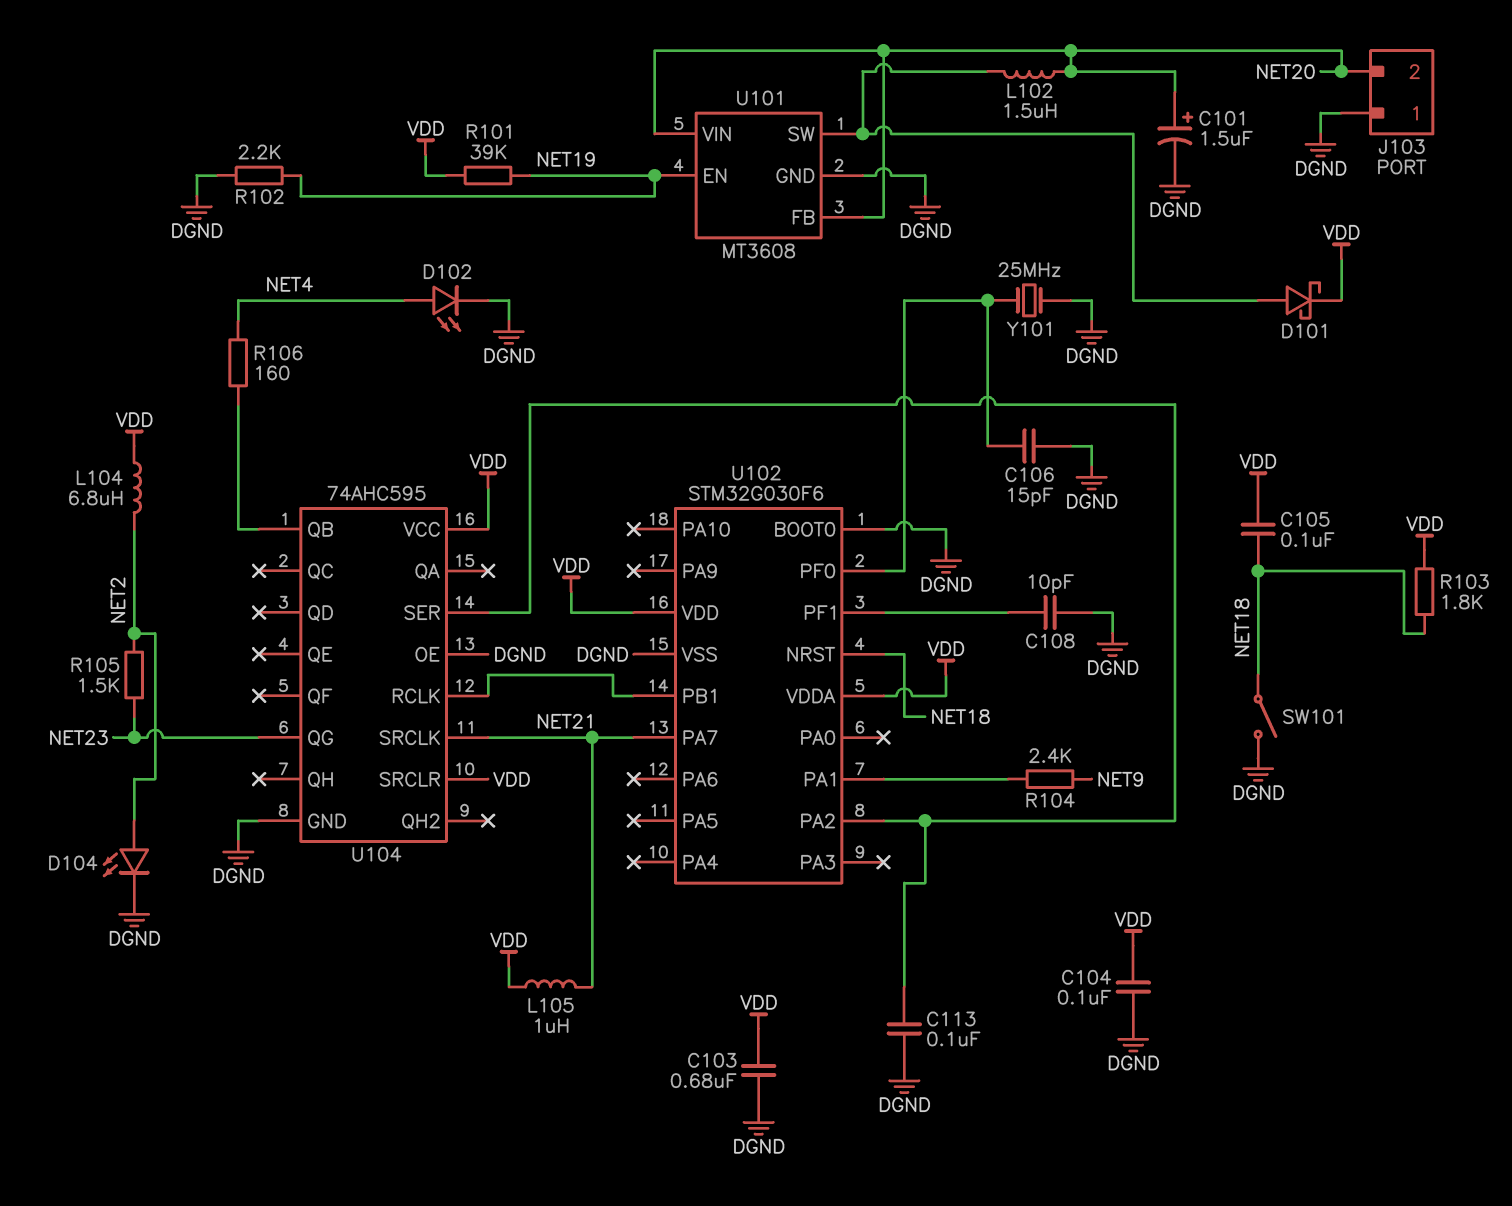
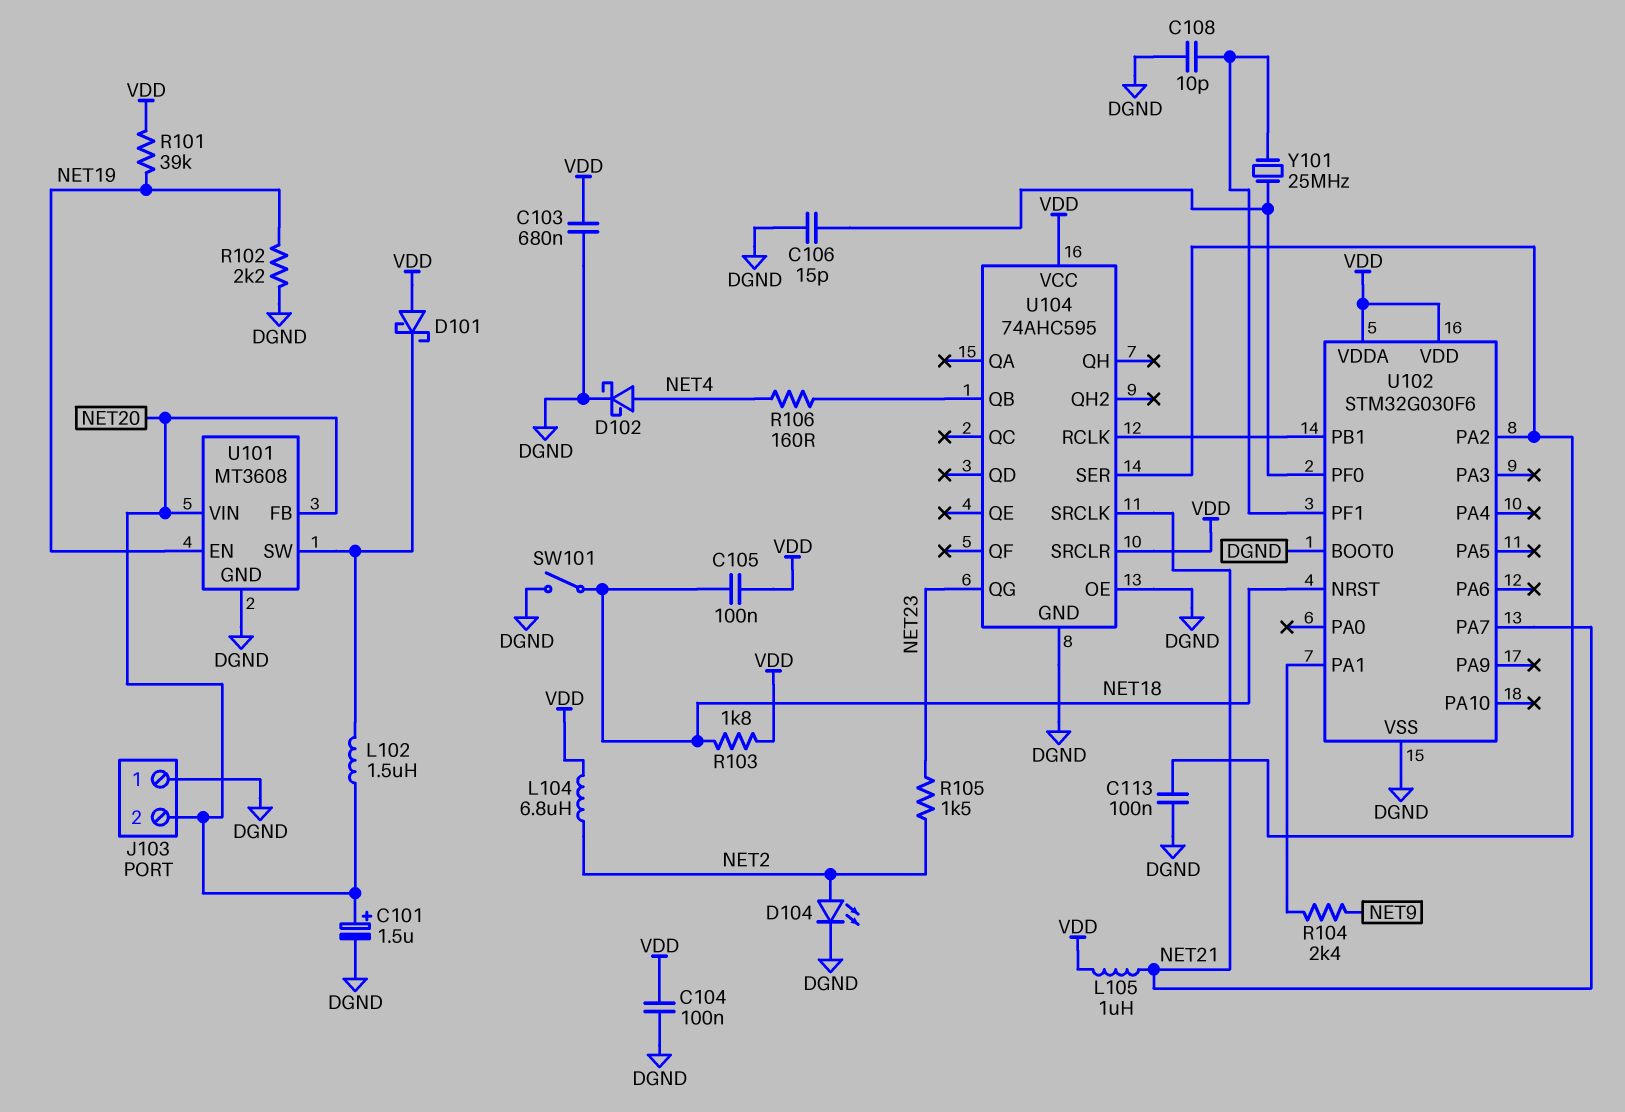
D101: schottky (A U101/SW, K VDD) -> schottky (A VDD, K U101/SW)
D102: LED (A NET4, K DGND) -> schottky (A NET4, K DGND)
Y101: 25MHz (DGND, U102/PF0) -> 25MHz (U102/PF0, U102/PF1)

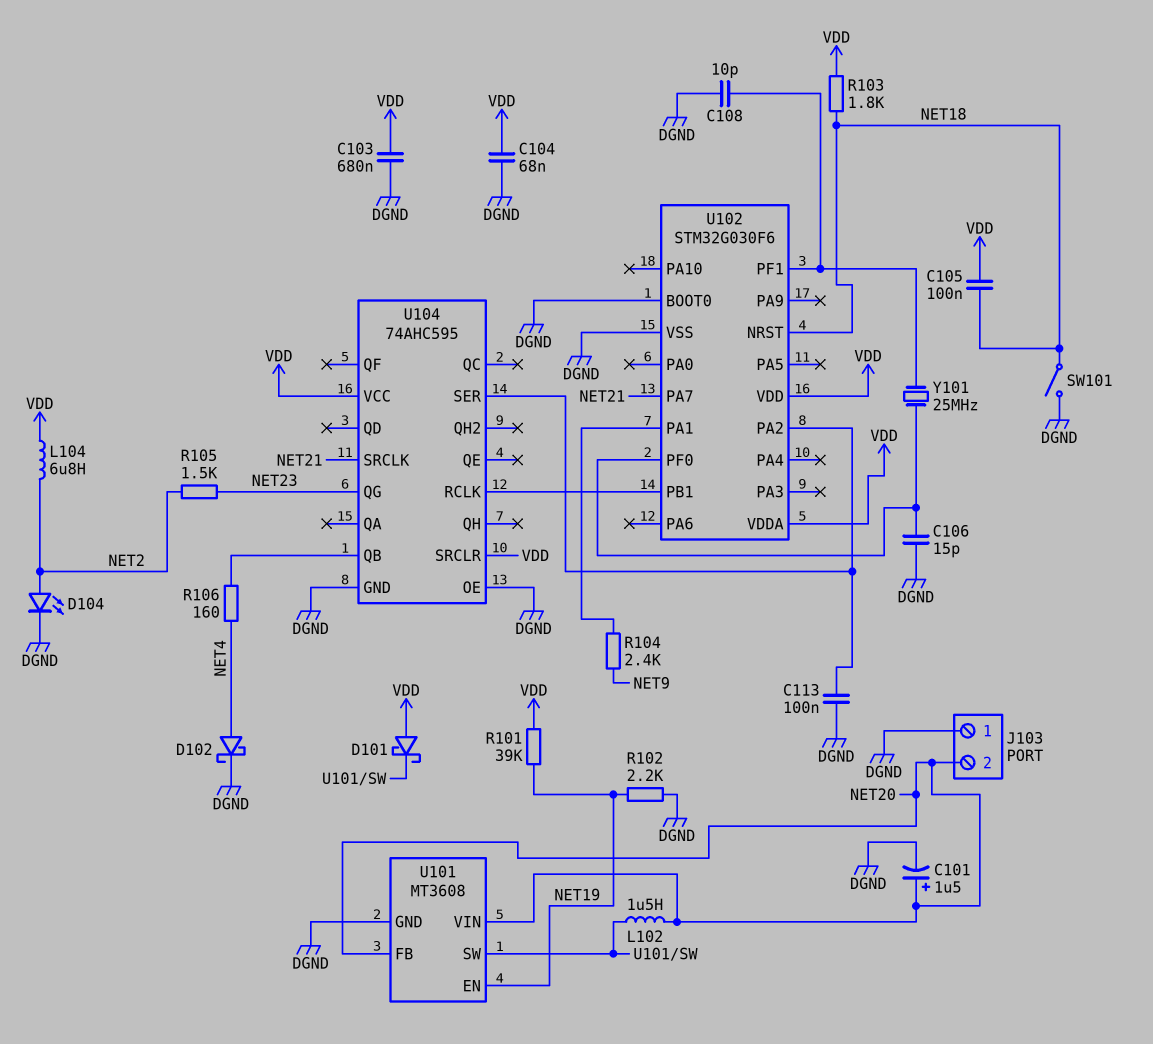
C104: 100nF (DGND, VDD) -> 68nF (DGND, VDD)
L105: 1uH (NET21, VDD) -> none

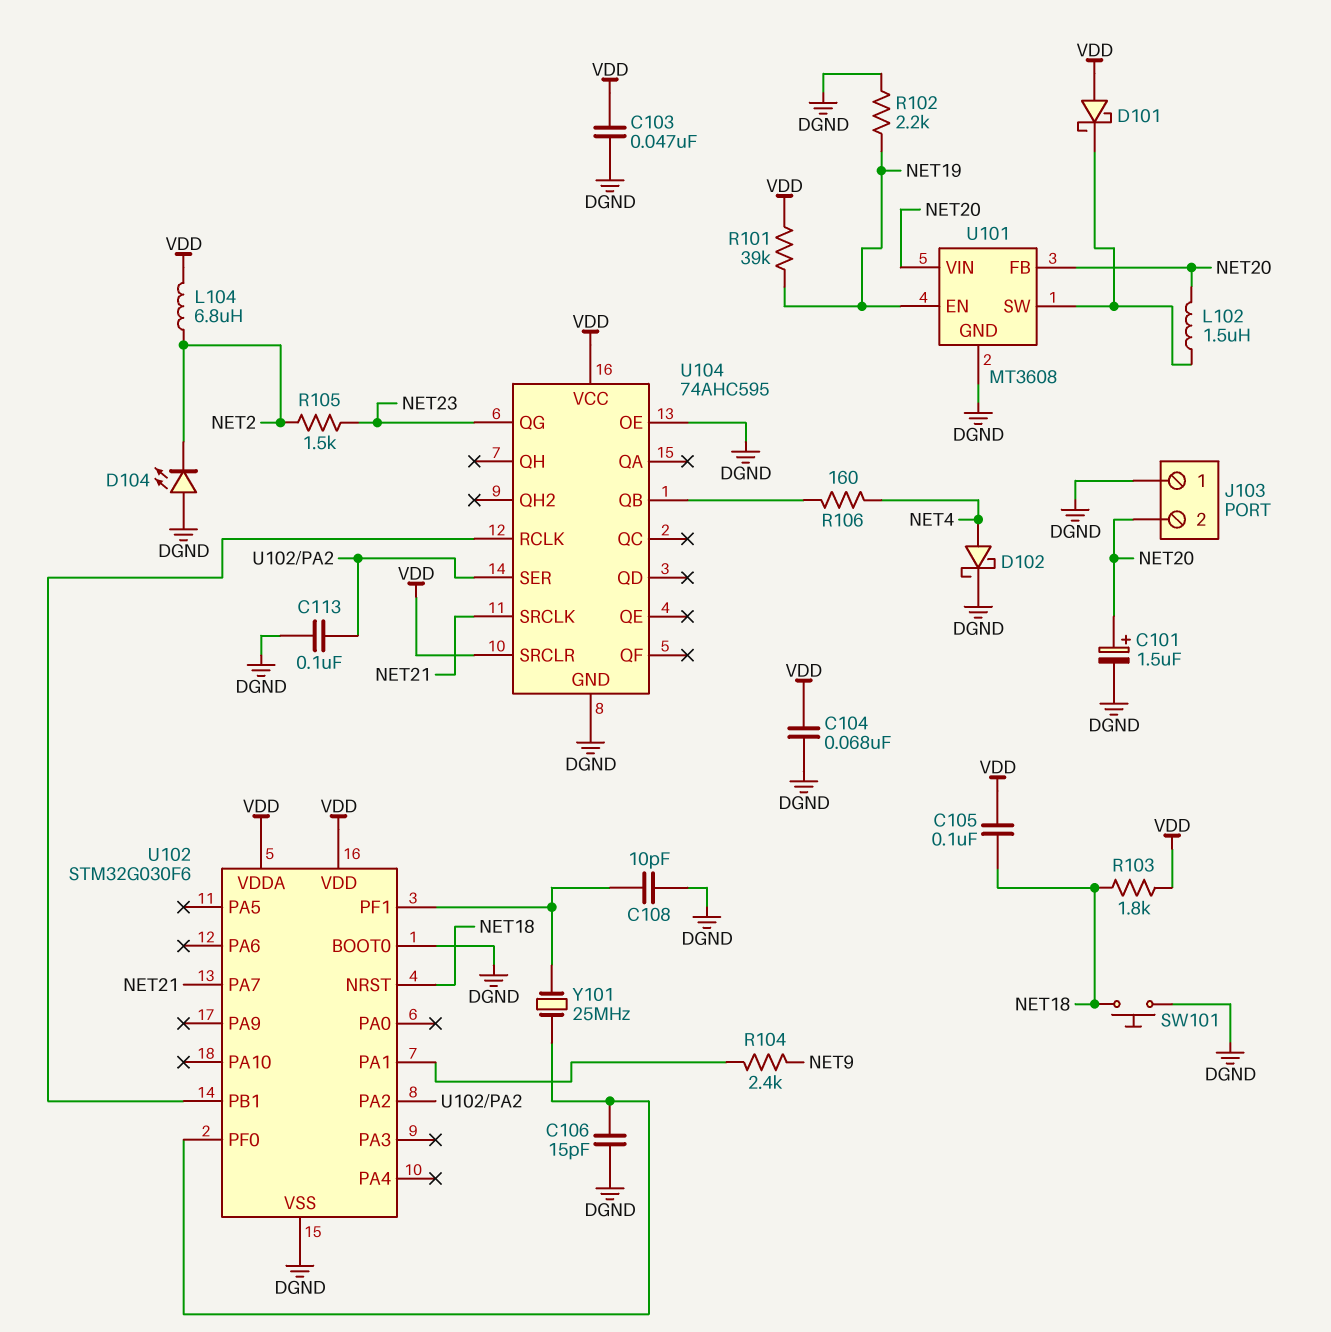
C103: 680nF (DGND, VDD) -> 47nF (DGND, VDD)
D104: LED (A NET2, K DGND) -> LED (A DGND, K NET2)
SW101: switch (DGND, NET18) -> button (DGND, NET18)

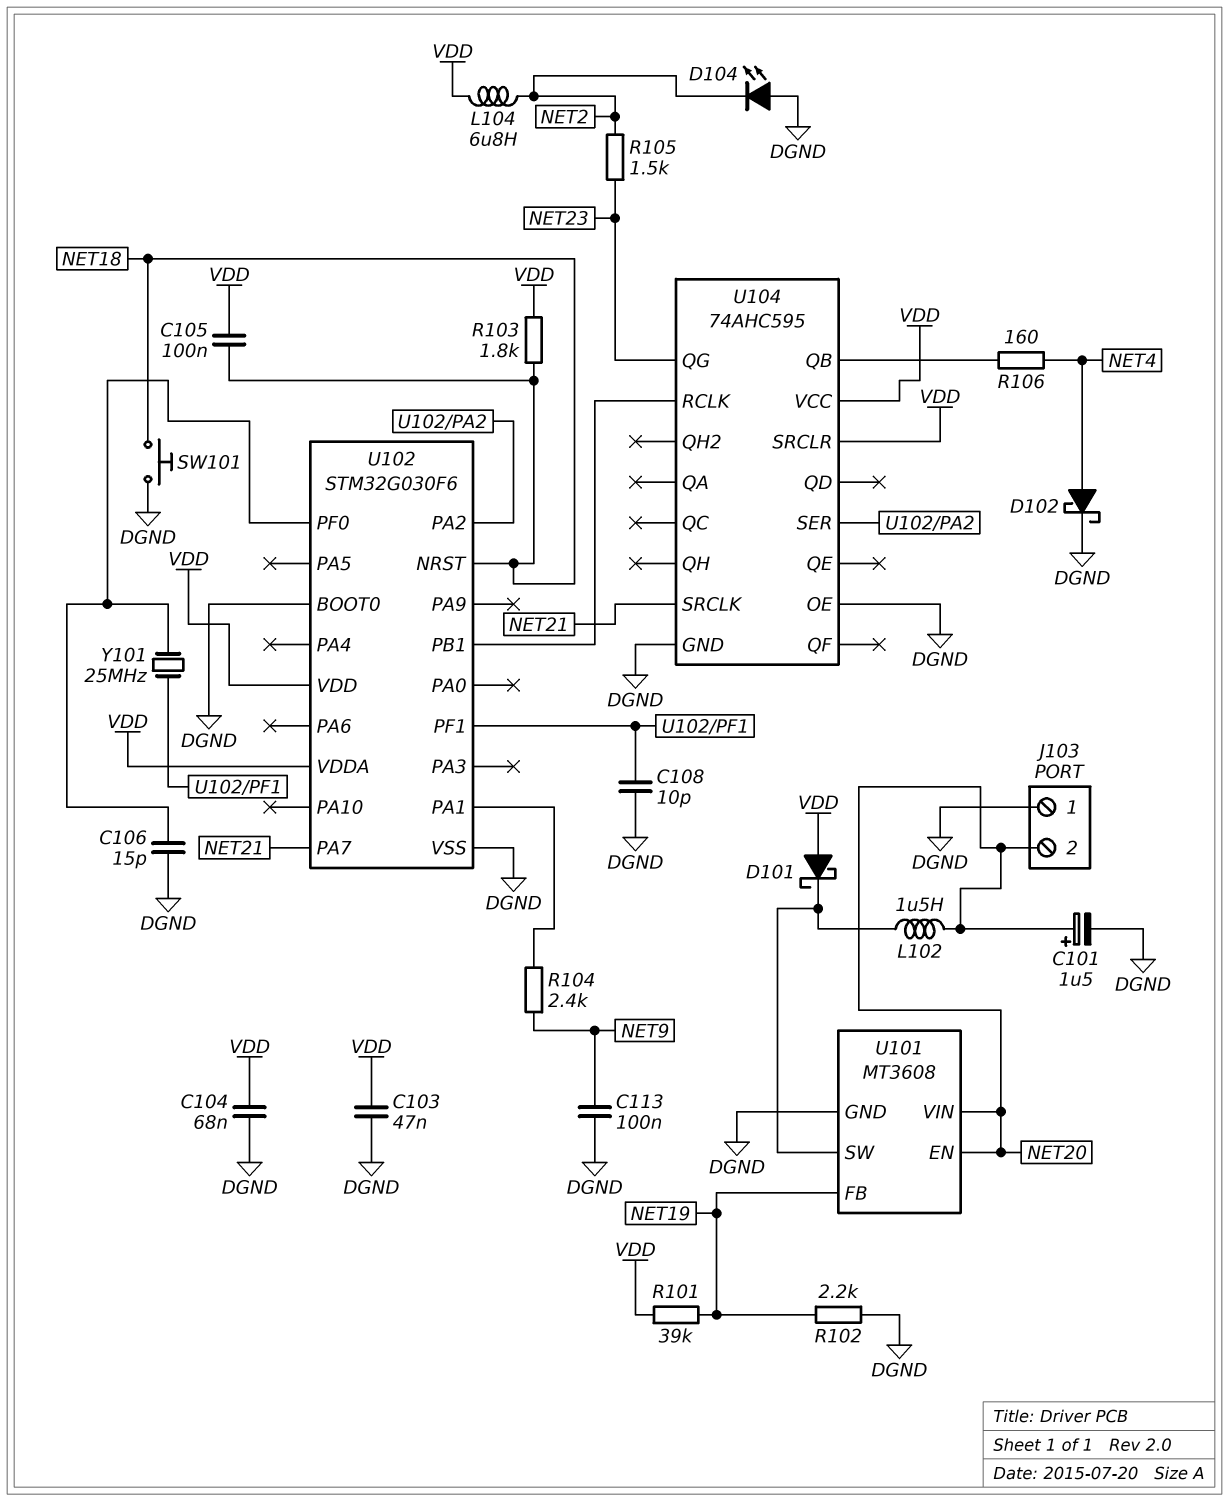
C113: 100nF (DGND, U102/PA2) -> 100nF (DGND, NET9)
U101 pin EN: NET19 -> NET20
U101 pin FB: NET20 -> NET19

